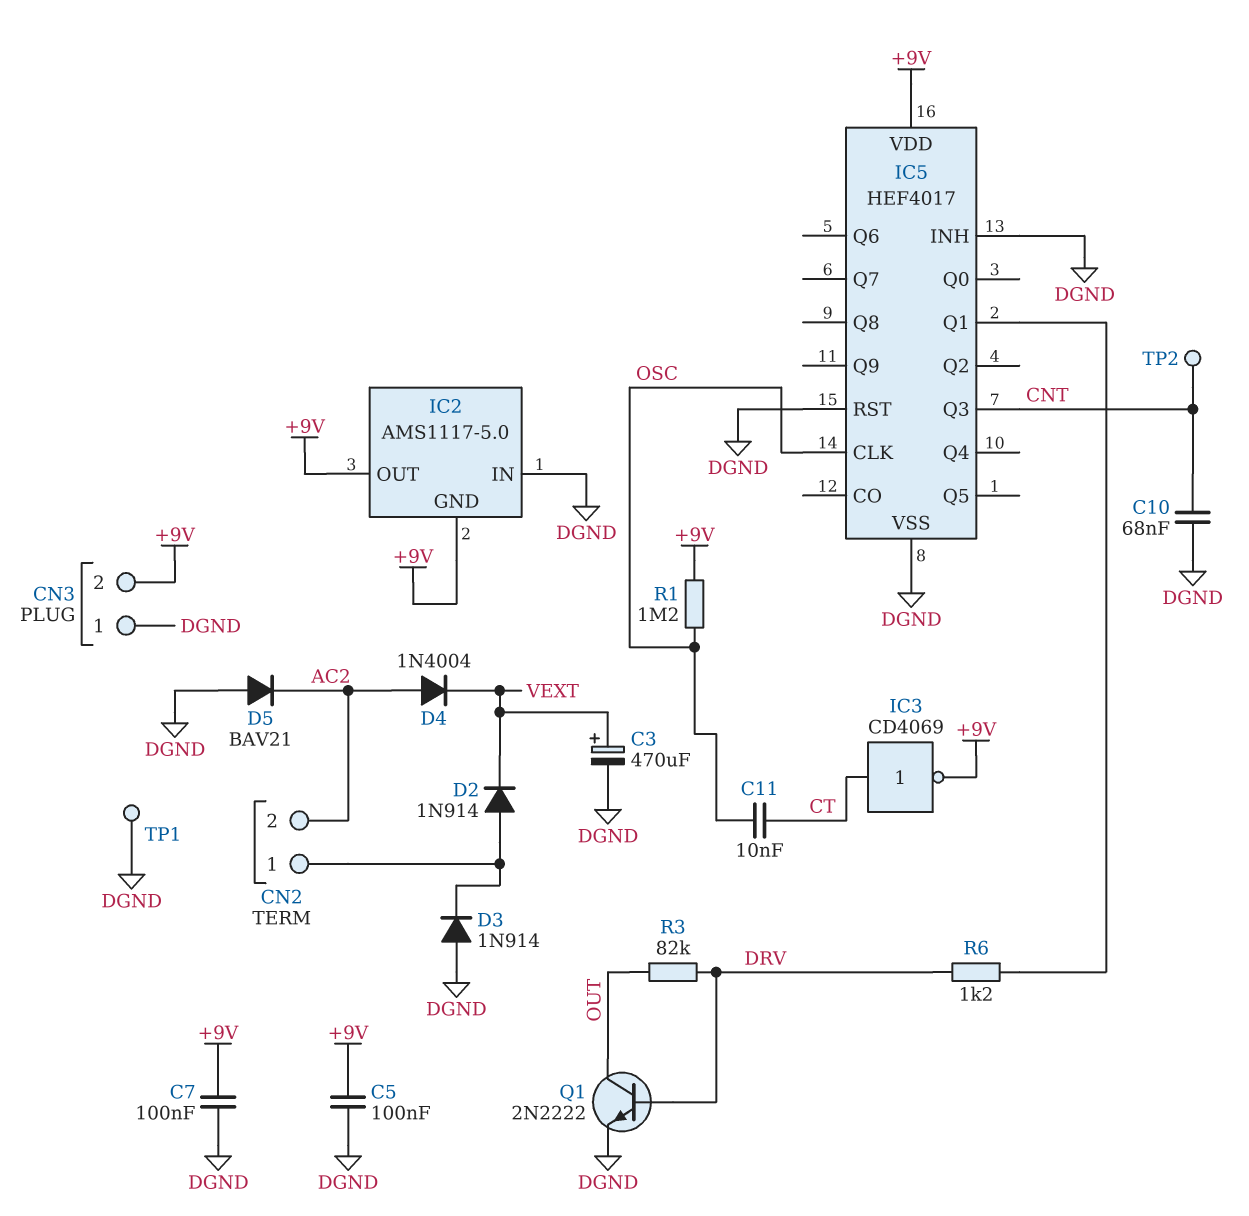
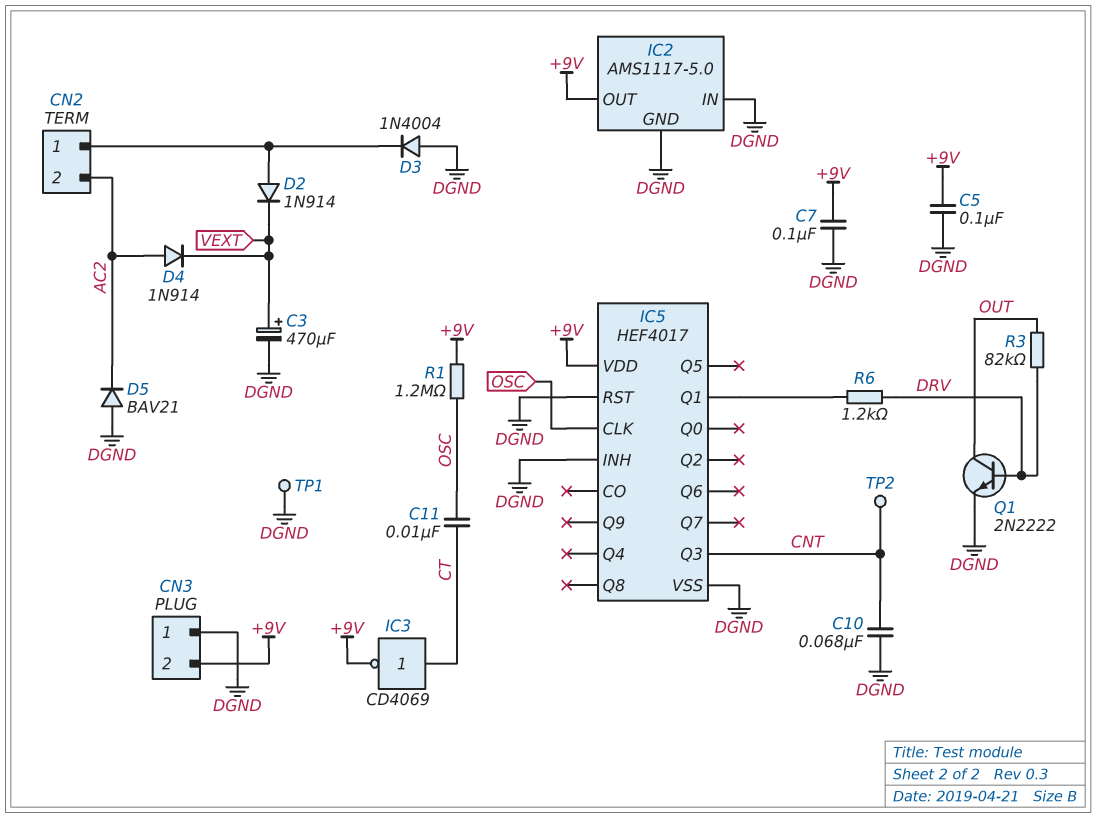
D3: diode 1N914 (A DGND, K CN2/1) -> diode 1N4004 (A DGND, K CN2/1)
D4: diode 1N4004 (A AC2, K VEXT) -> diode 1N914 (A AC2, K VEXT)
IC2 pin GND: +9V -> DGND

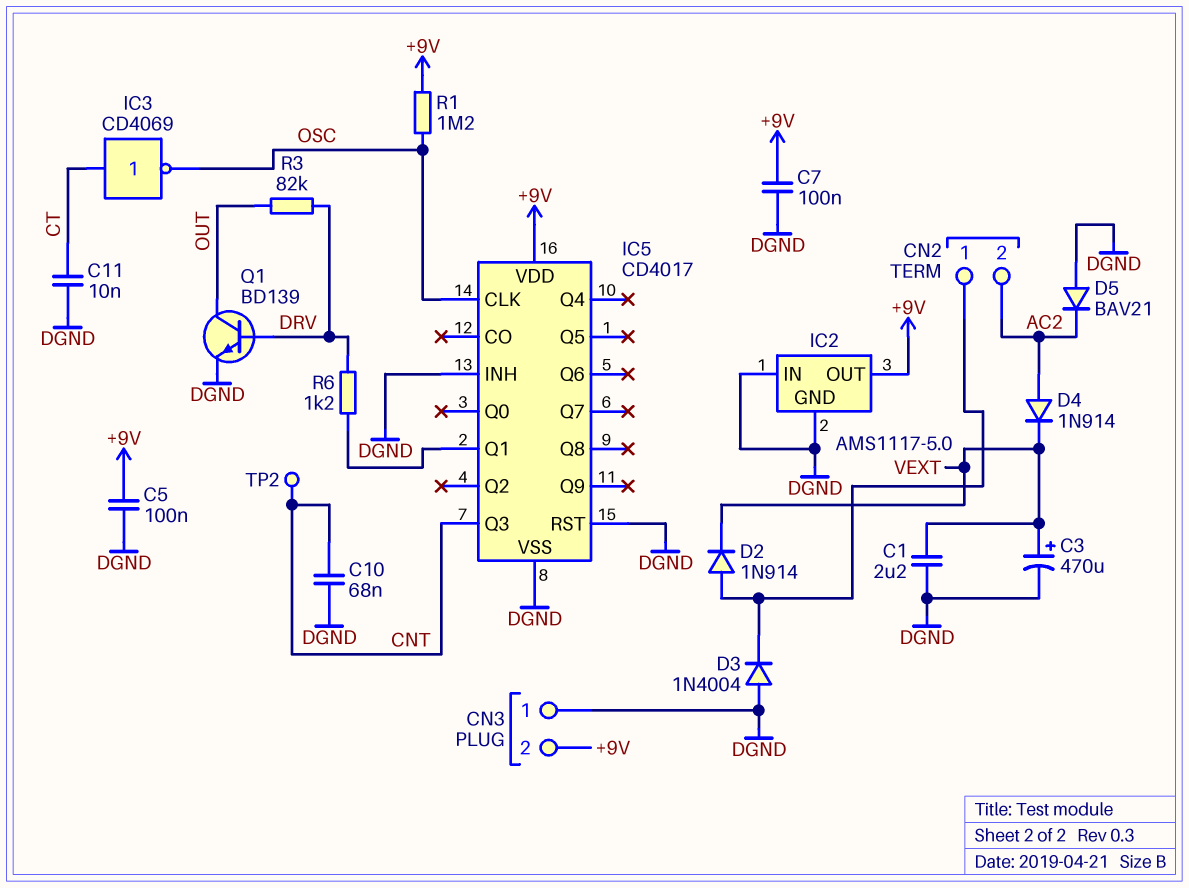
C1: none -> 2.2uF (DGND, VEXT)
C11: 10nF (CT, OSC) -> 10nF (CT, DGND)
IC3: NOT CD4069 (in CT, out +9V) -> NOT CD4069 (in CT, out OSC)
IC5: HEF4017 -> CD4017
Q1: NPN 2N2222 (B DRV, C OUT, E DGND) -> NPN BD139 (B DRV, C OUT, E DGND)
TP1: test point (DGND) -> none

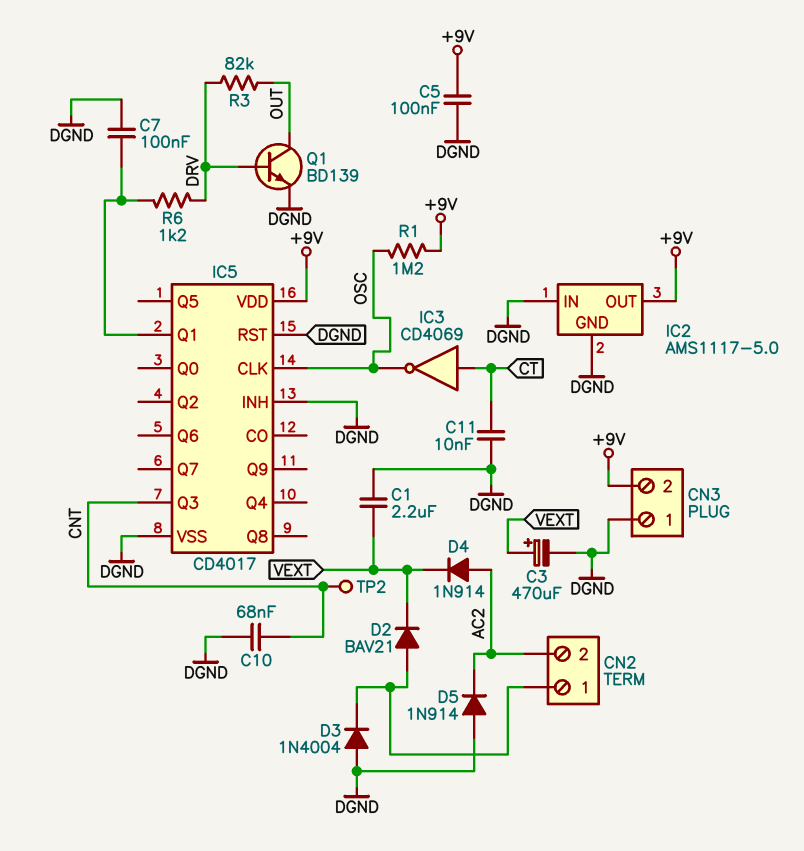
C7: 100nF (+9V, DGND) -> 100nF (DGND, IC5/Q1)
D2: diode 1N914 (A CN2/1, K VEXT) -> diode BAV21 (A CN2/1, K VEXT)
D5: diode BAV21 (A DGND, K AC2) -> diode 1N914 (A DGND, K AC2)

